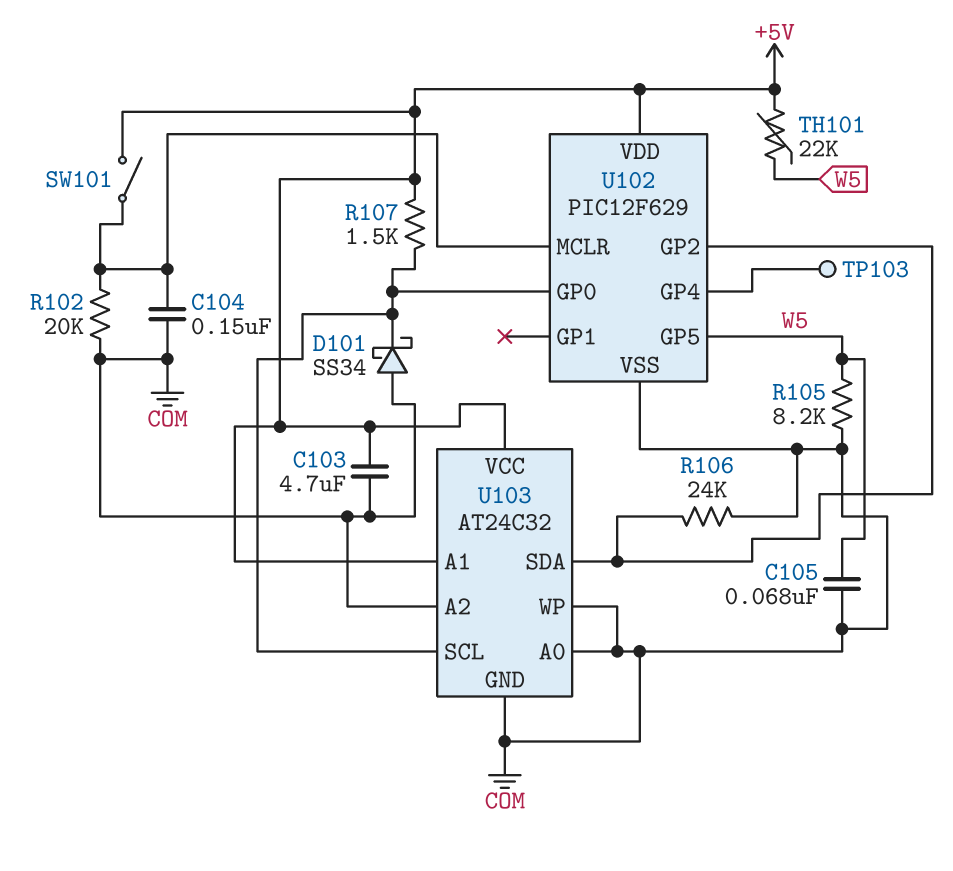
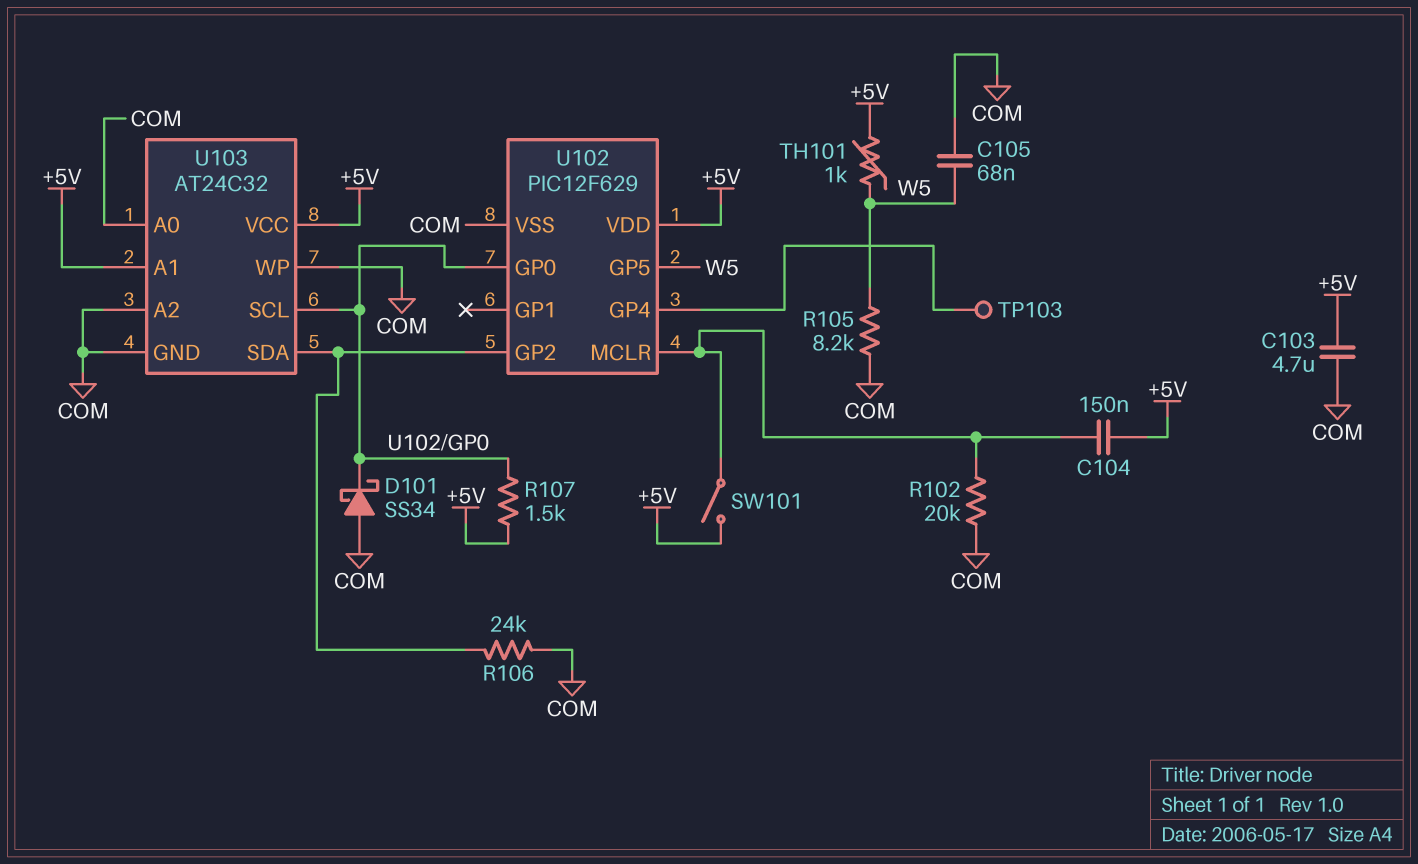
C104: 150nF (COM, U102/MCLR) -> 150nF (+5V, U102/MCLR)
TH101: 22k (+5V, W5) -> 1k (+5V, W5)

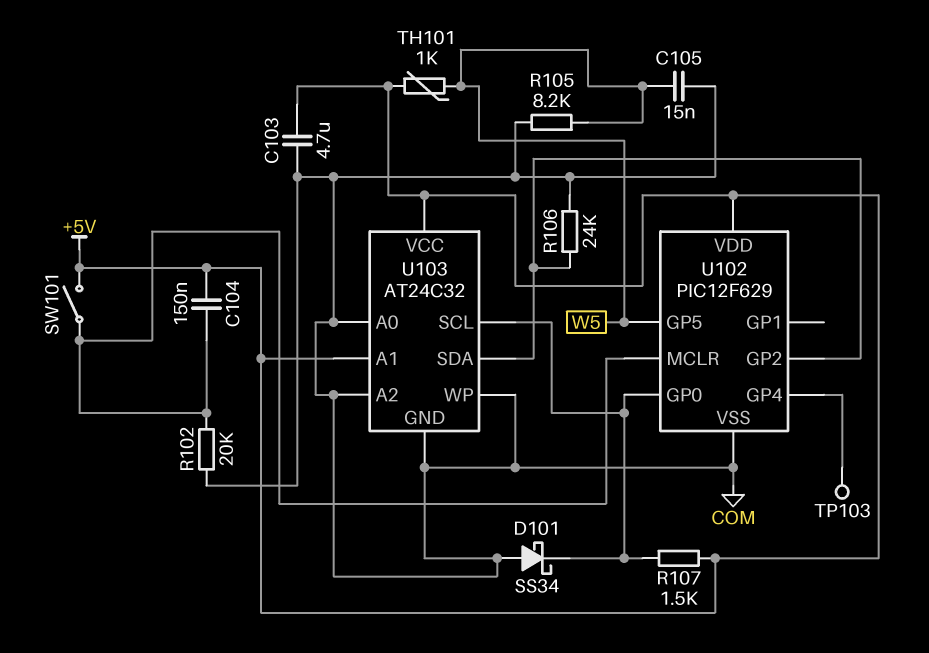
C105: 68nF (COM, W5) -> 15nF (COM, W5)

